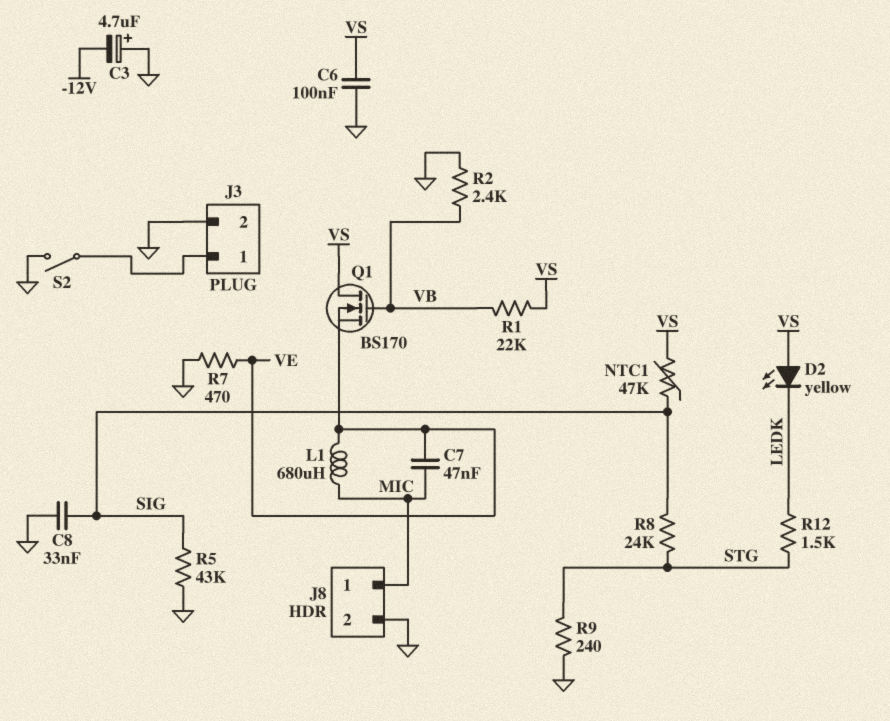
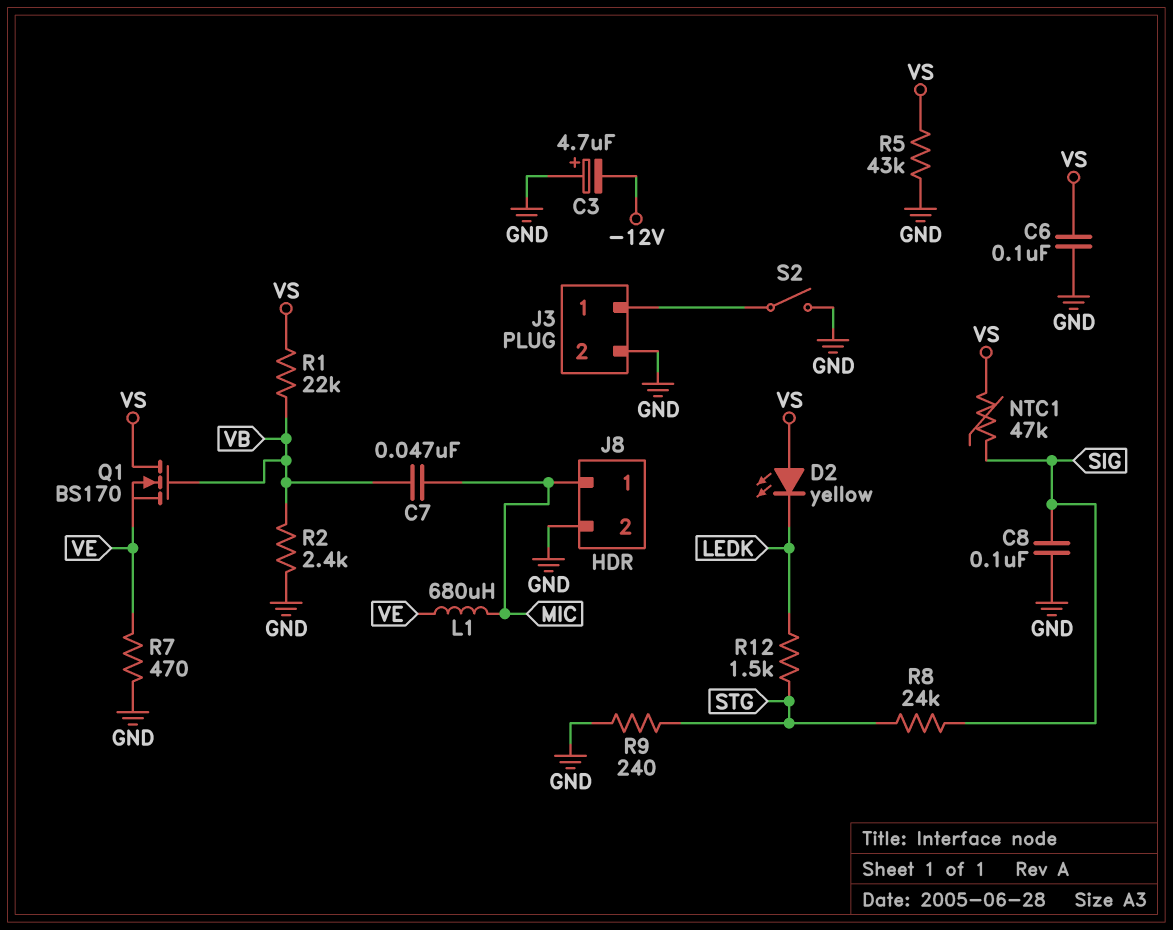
C7: 47nF (MIC, VE) -> 47nF (MIC, VB)
C8: 33nF (GND, SIG) -> 100nF (GND, SIG)
R5: 43k (GND, SIG) -> 43k (GND, VS)

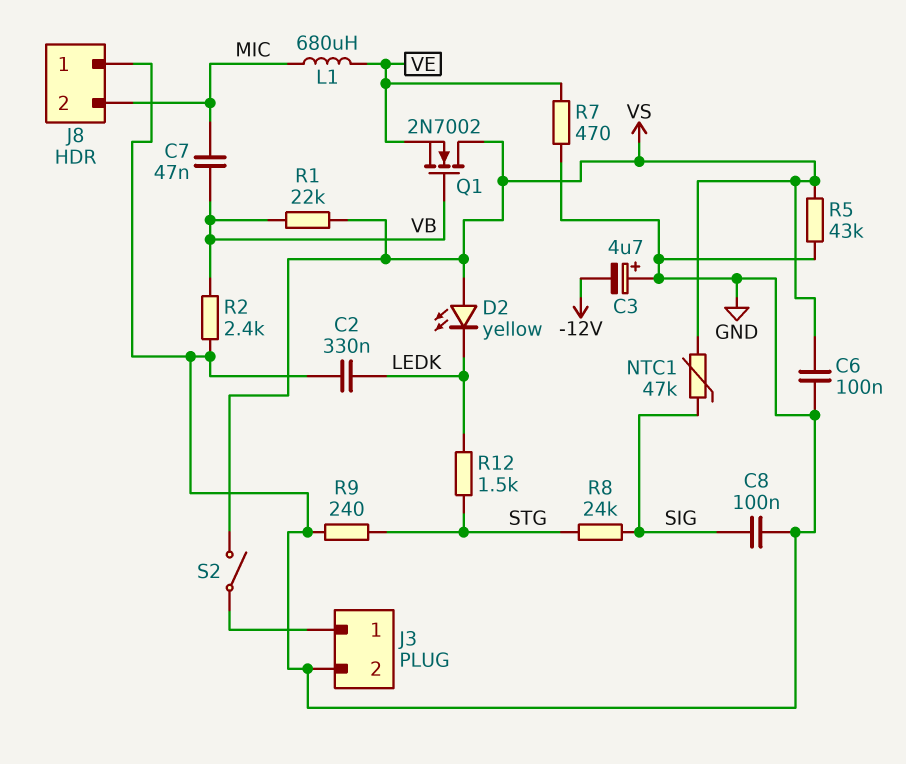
C2: none -> 330nF (GND, LEDK)
J8 pin 1: MIC -> GND
J8 pin 2: GND -> MIC
Q1: NMOS BS170 (G VB, D VS, S VE) -> NMOS 2N7002 (G VB, D VS, S VE)
S2: switch (GND, J3/1) -> switch (J3/1, VS)

